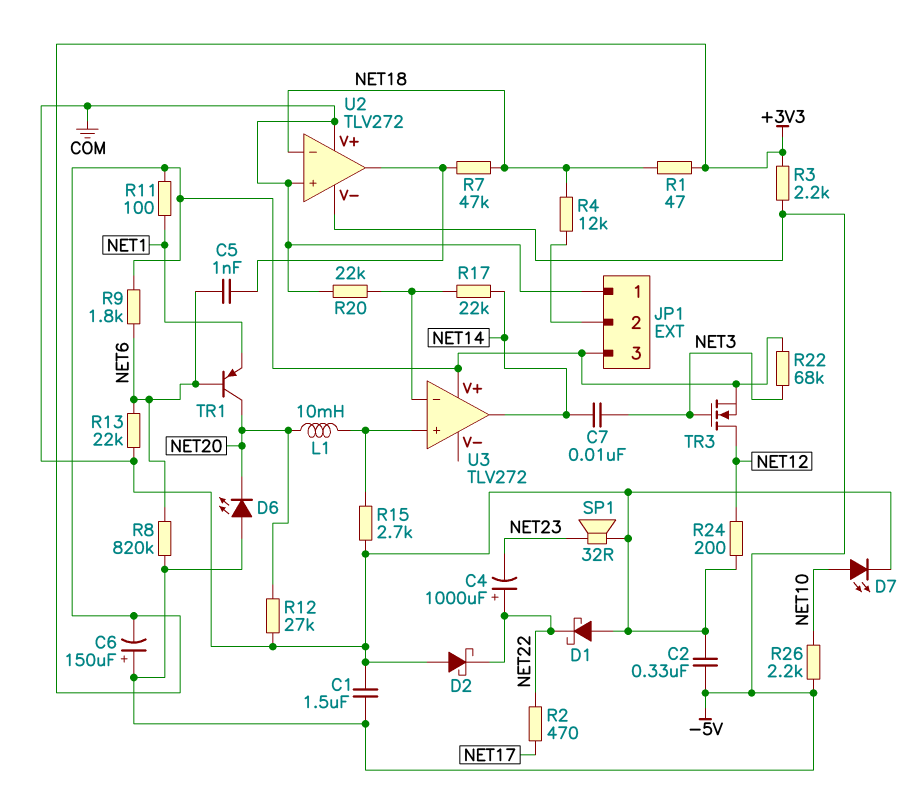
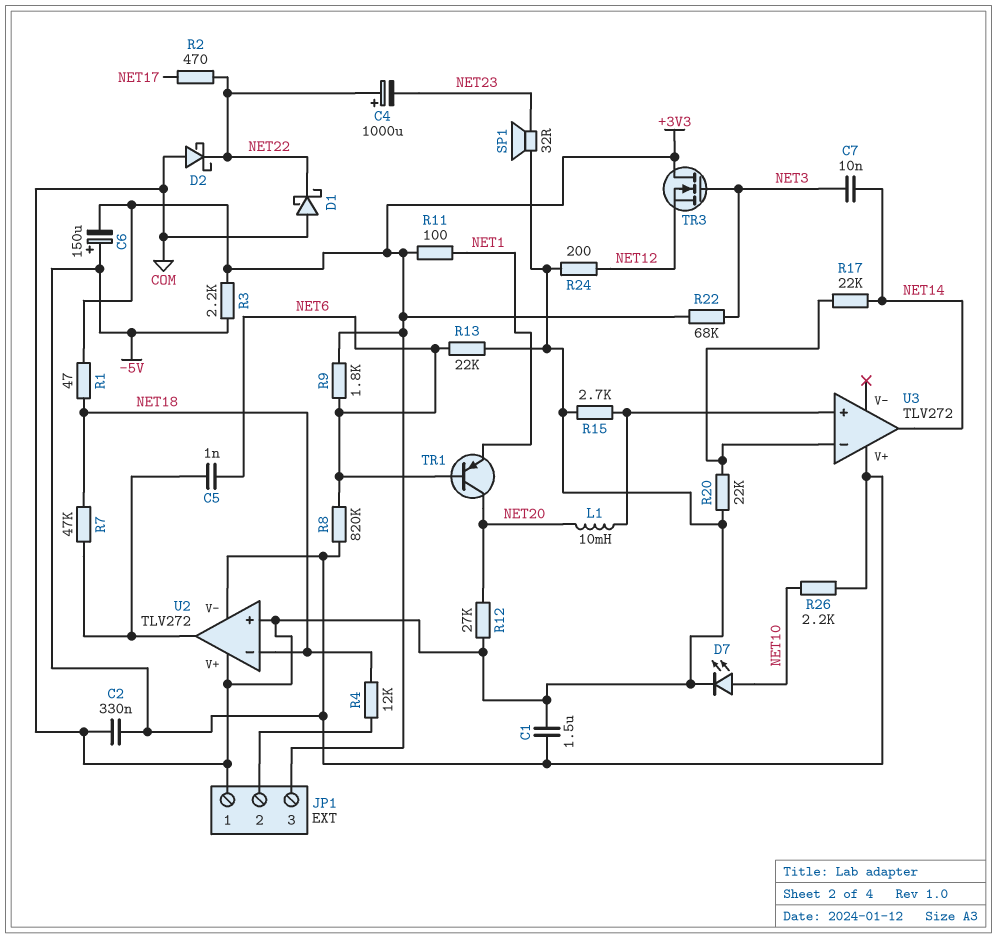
D6: LED (A -5V, K NET20) -> none
TR3: NMOS (G NET3, D NET12, S +3V3) -> NMOS (G NET3, D +3V3, S NET12)
U3 pin V+: +3V3 -> -5V

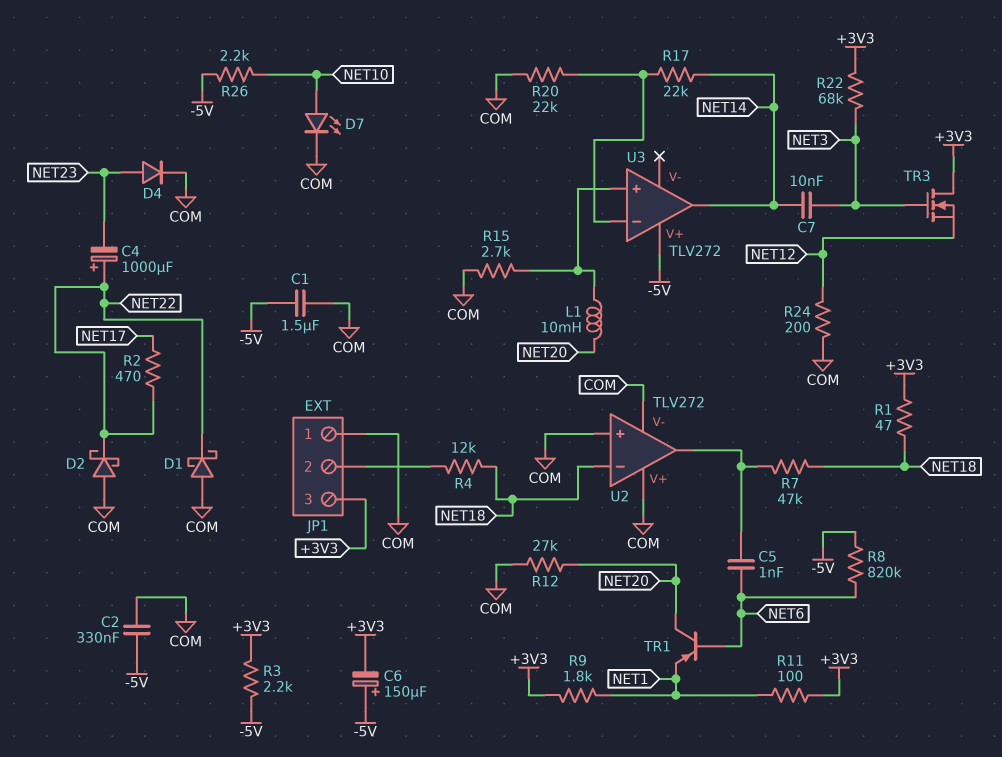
D4: none -> diode (A NET23, K COM)
R9: 1.8k (+3V3, NET6) -> 1.8k (+3V3, NET1)
R13: 22k (COM, NET6) -> none
SP1: speaker 32R (COM, NET23) -> none
U2 pin V-: -5V -> COM

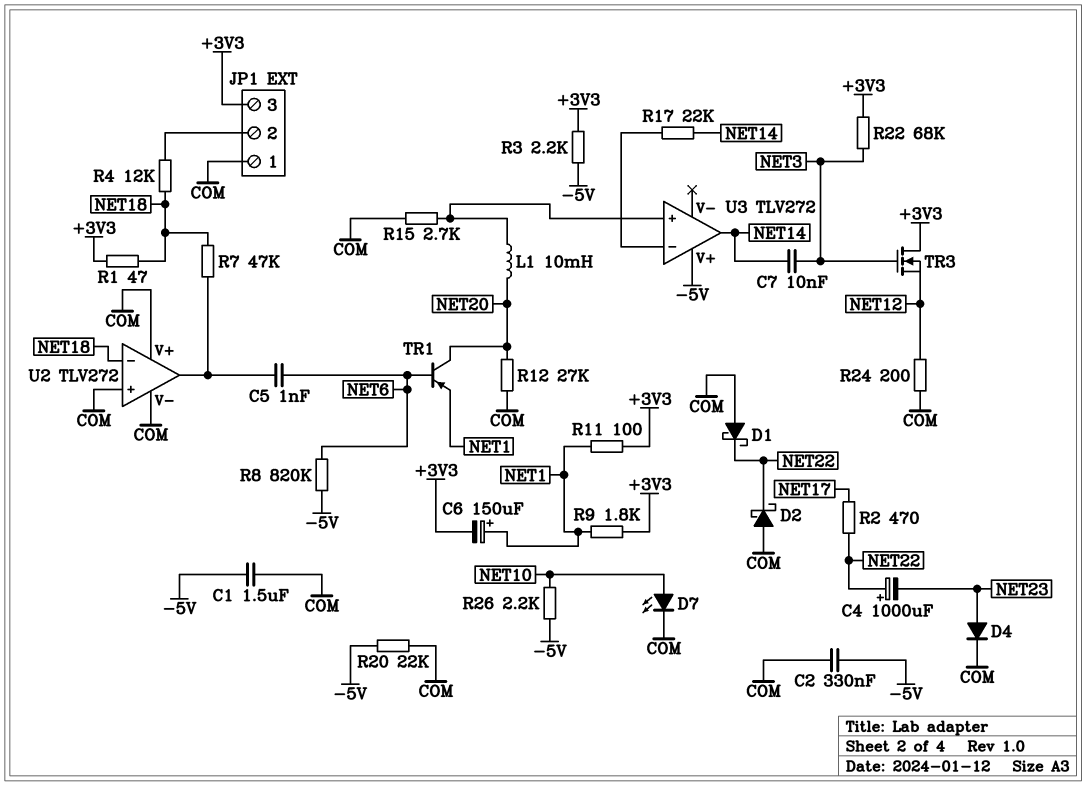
C6: 150uF (plus -5V, minus +3V3) -> 150uF (plus NET1, minus +3V3)
R20: 22k (COM, U3/in-) -> 22k (-5V, COM)

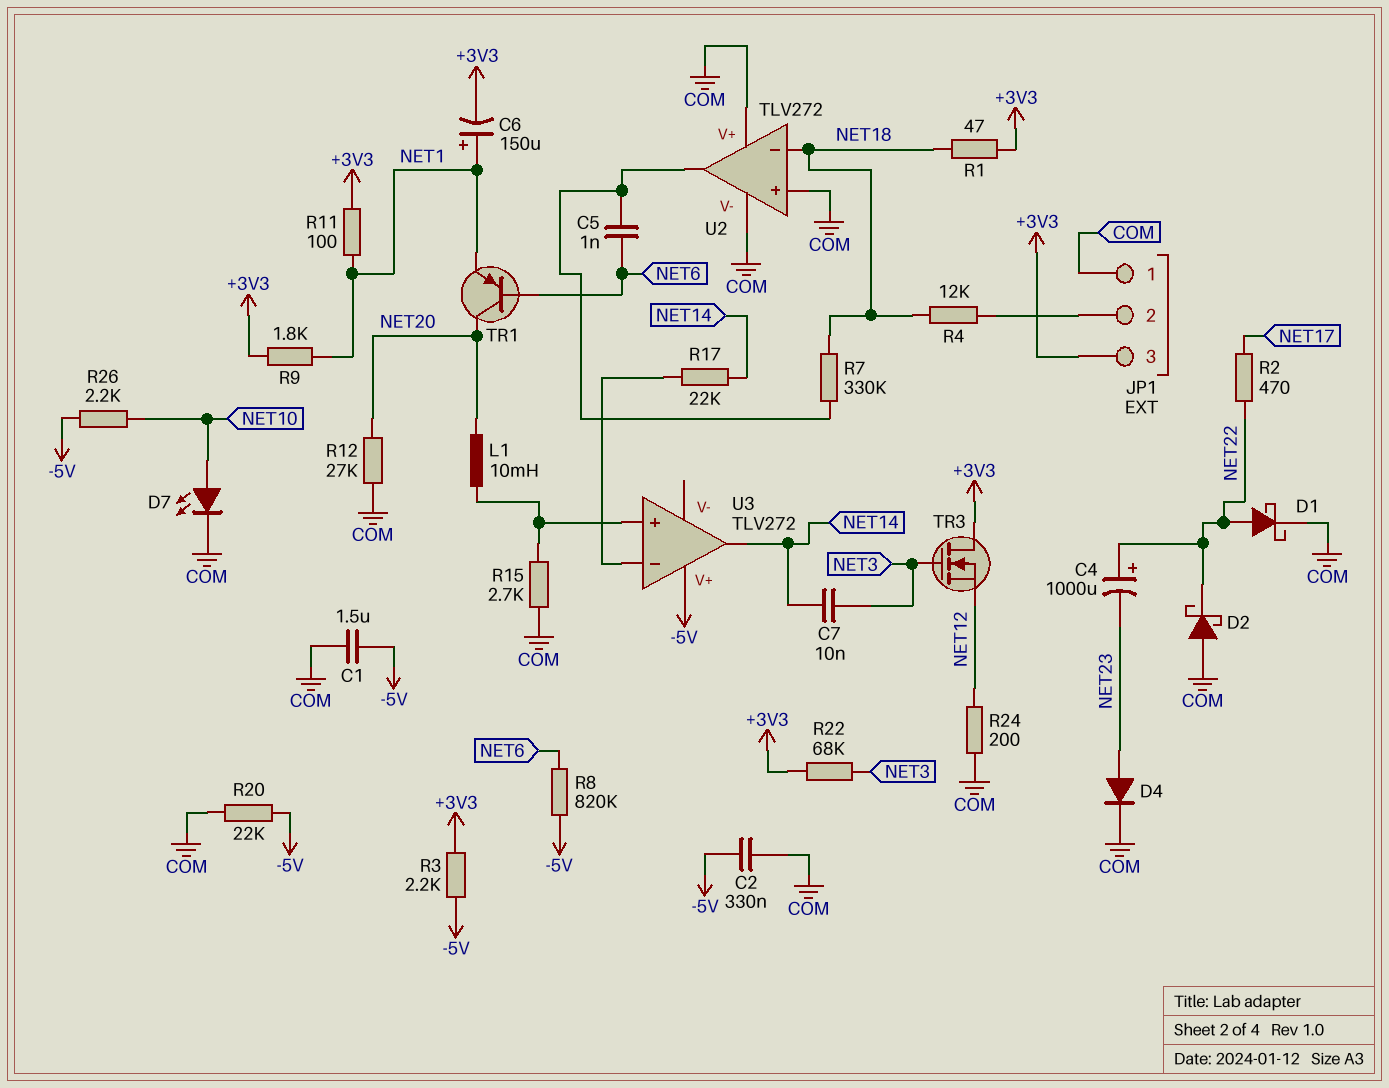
D1: schottky (A COM, K NET22) -> schottky (A NET22, K COM)
R7: 47k (NET18, U2/out) -> 330k (NET18, U2/out)

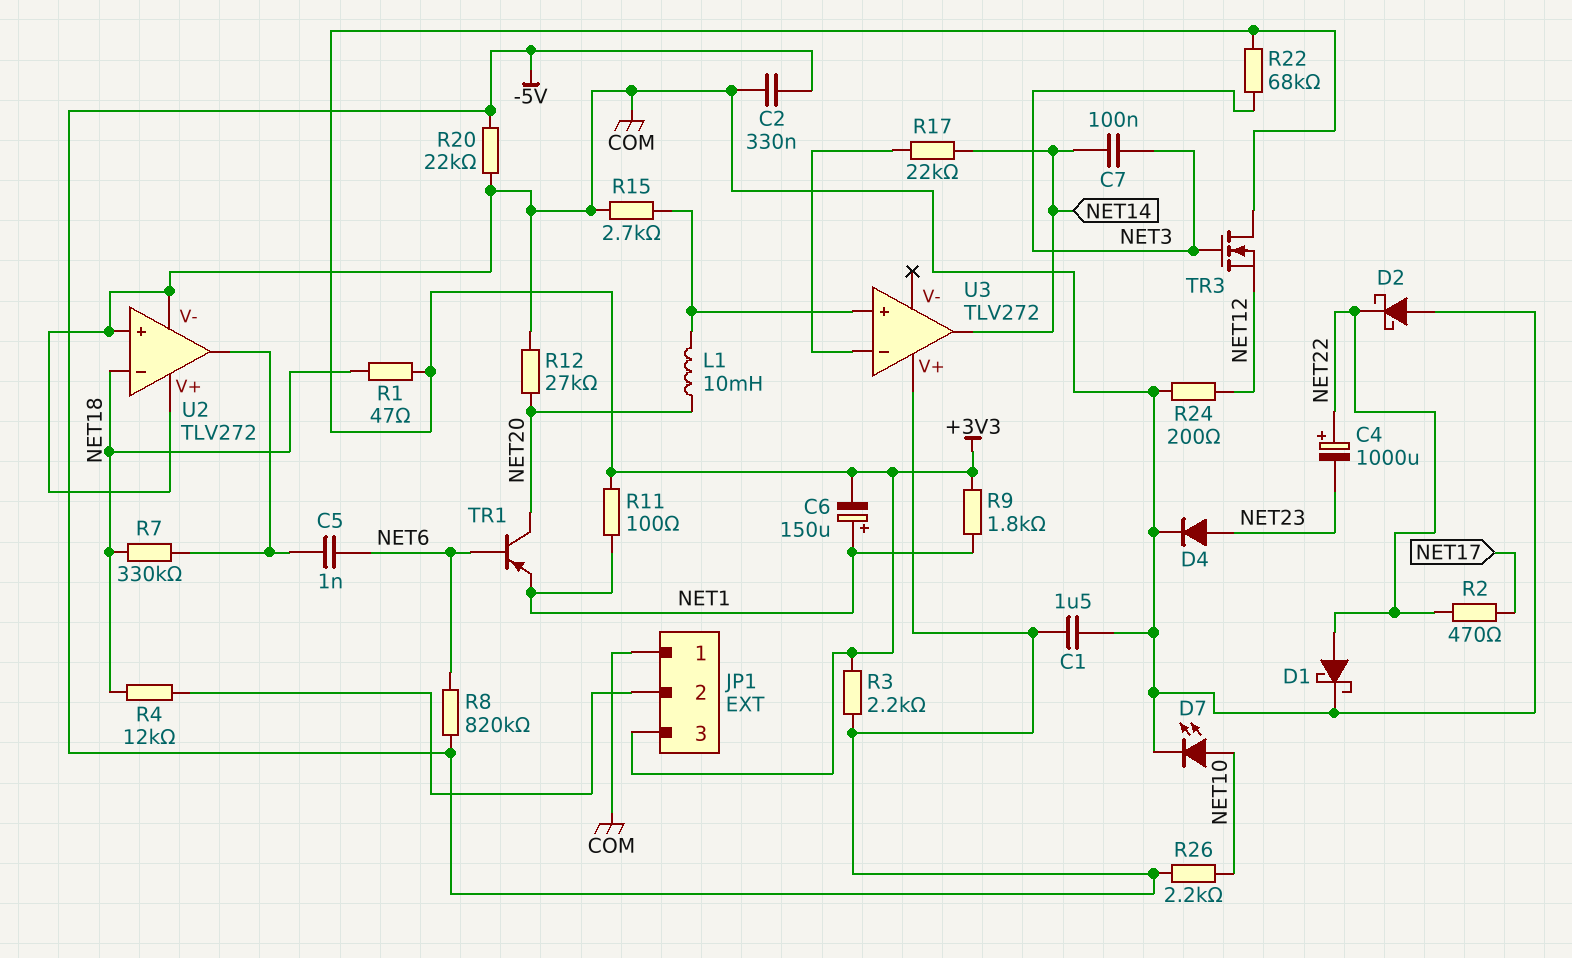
C7: 10nF (NET3, NET14) -> 100nF (NET3, NET14)

